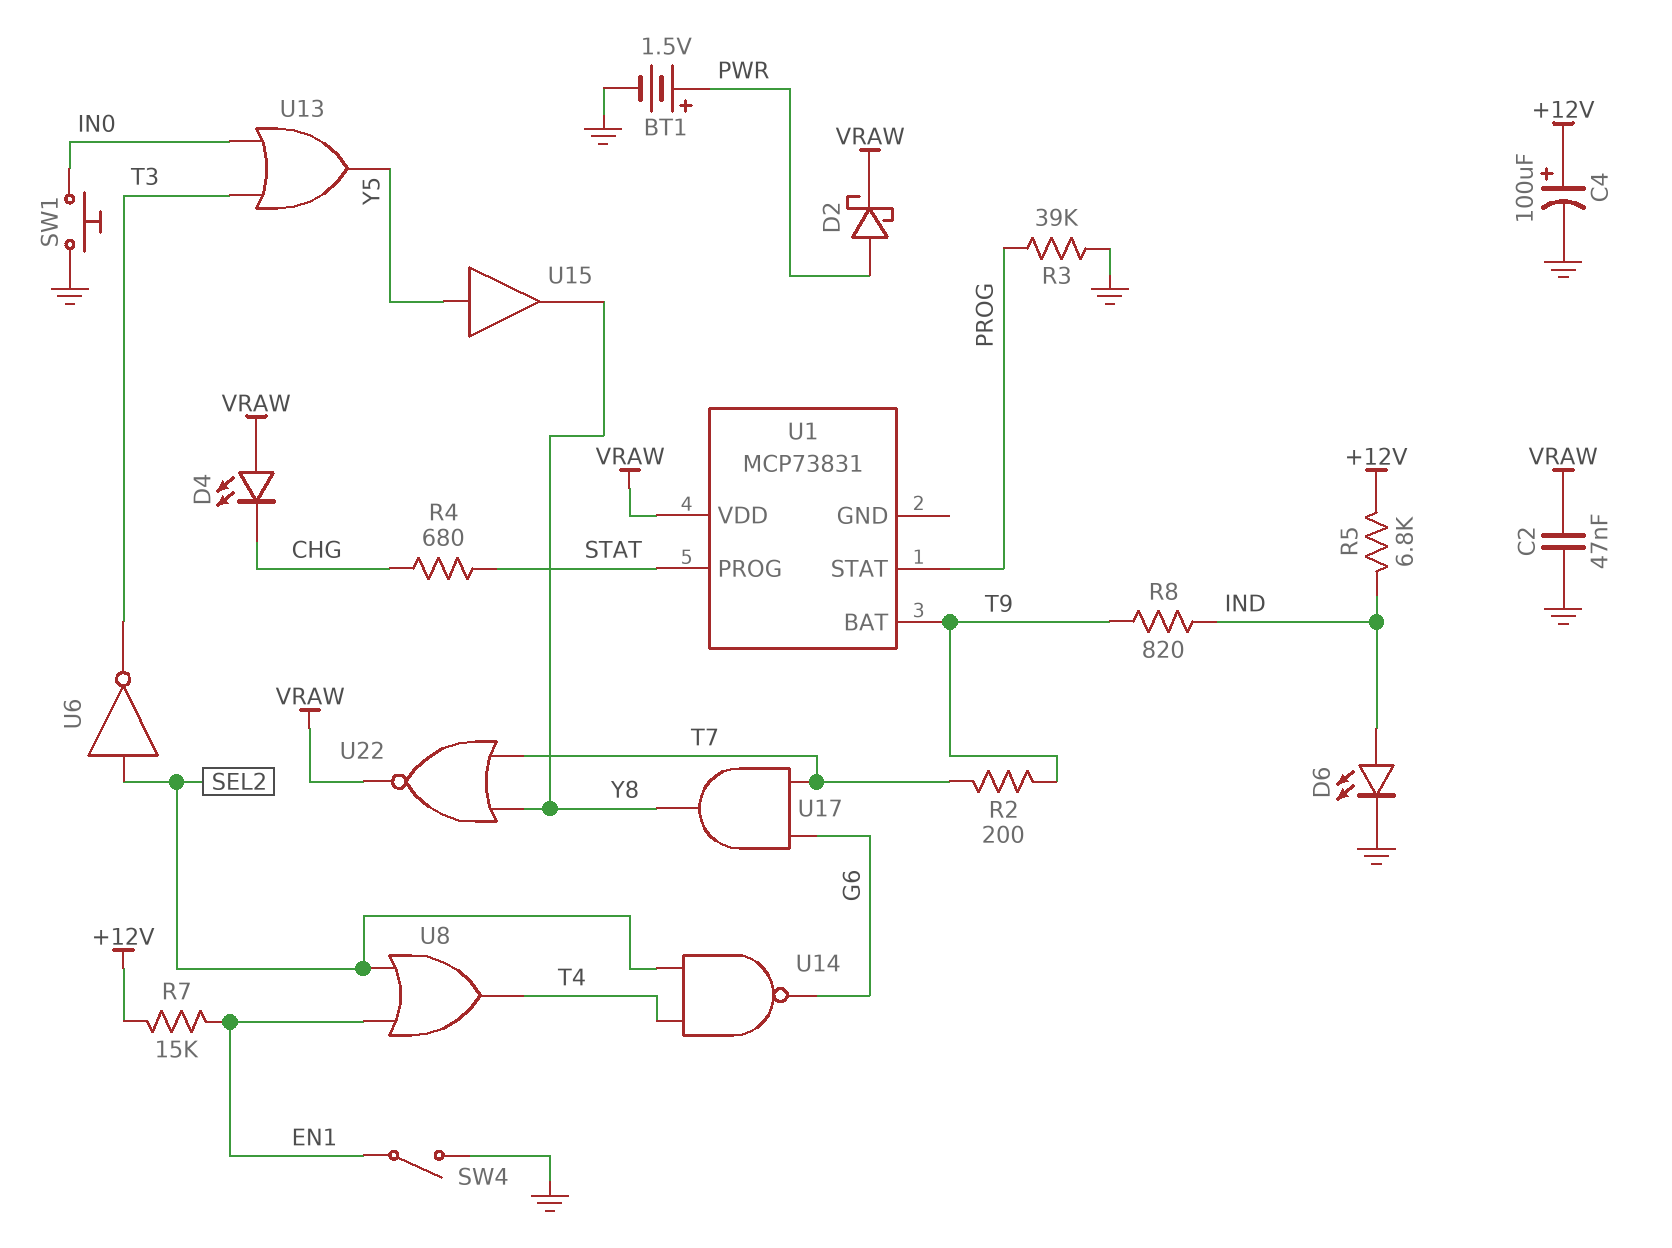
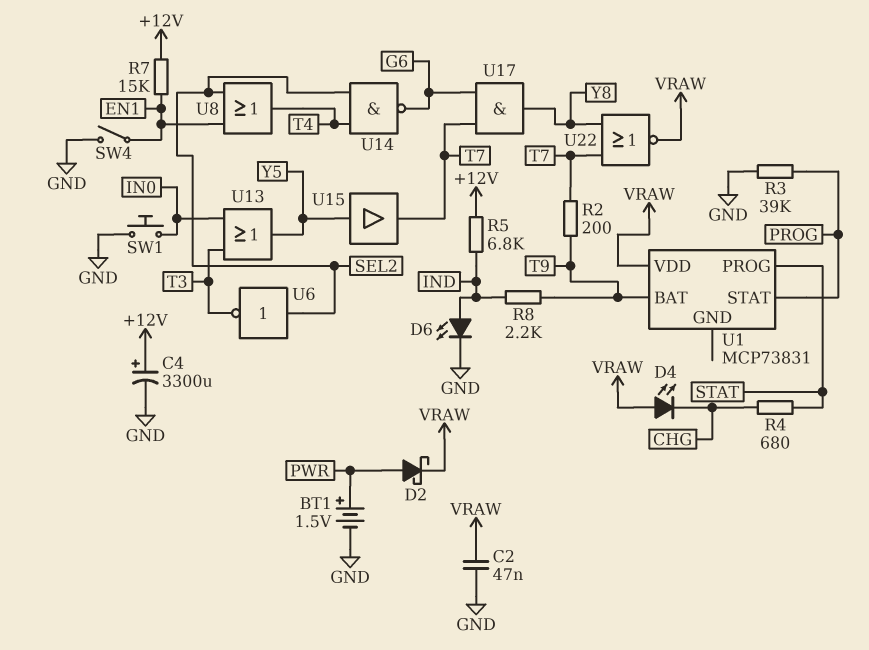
C4: 100uF (plus +12V, minus GND) -> 3300uF (plus +12V, minus GND)
R8: 820 (IND, T9) -> 2.2k (IND, T9)
U15: buffer (in Y5, out Y8) -> buffer (in Y5, out T7)

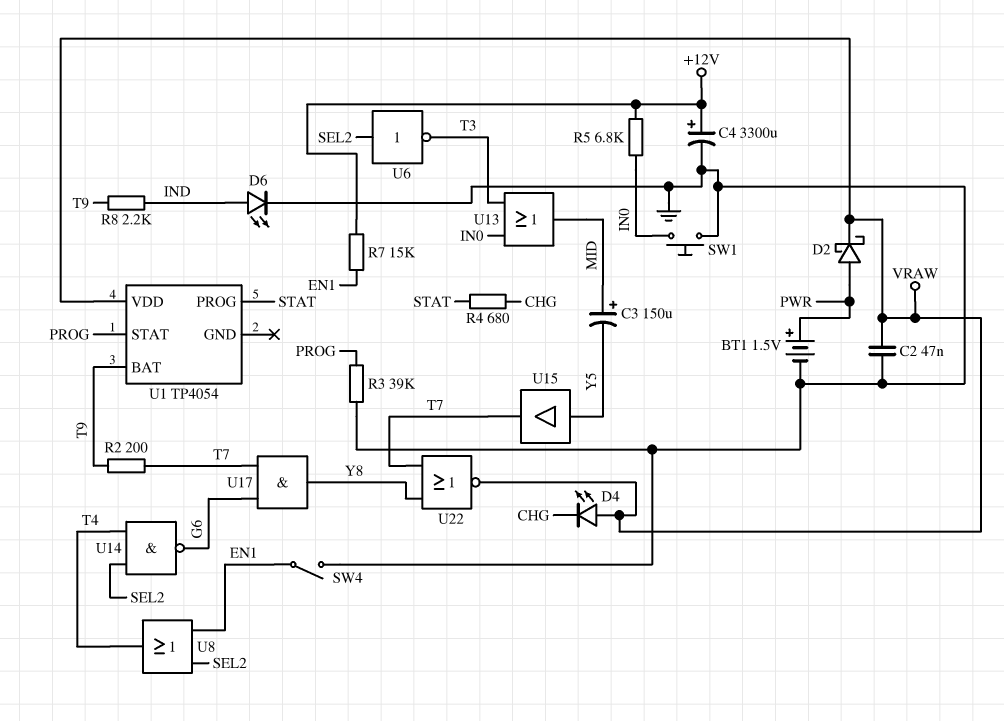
C3: none -> 150uF (plus MID, minus Y5)
R5: 6.8k (+12V, IND) -> 6.8k (+12V, IN0)
U1: MCP73831 -> TP4054
U13: OR (in IN0, in T3, out Y5) -> OR (in IN0, in T3, out MID)

